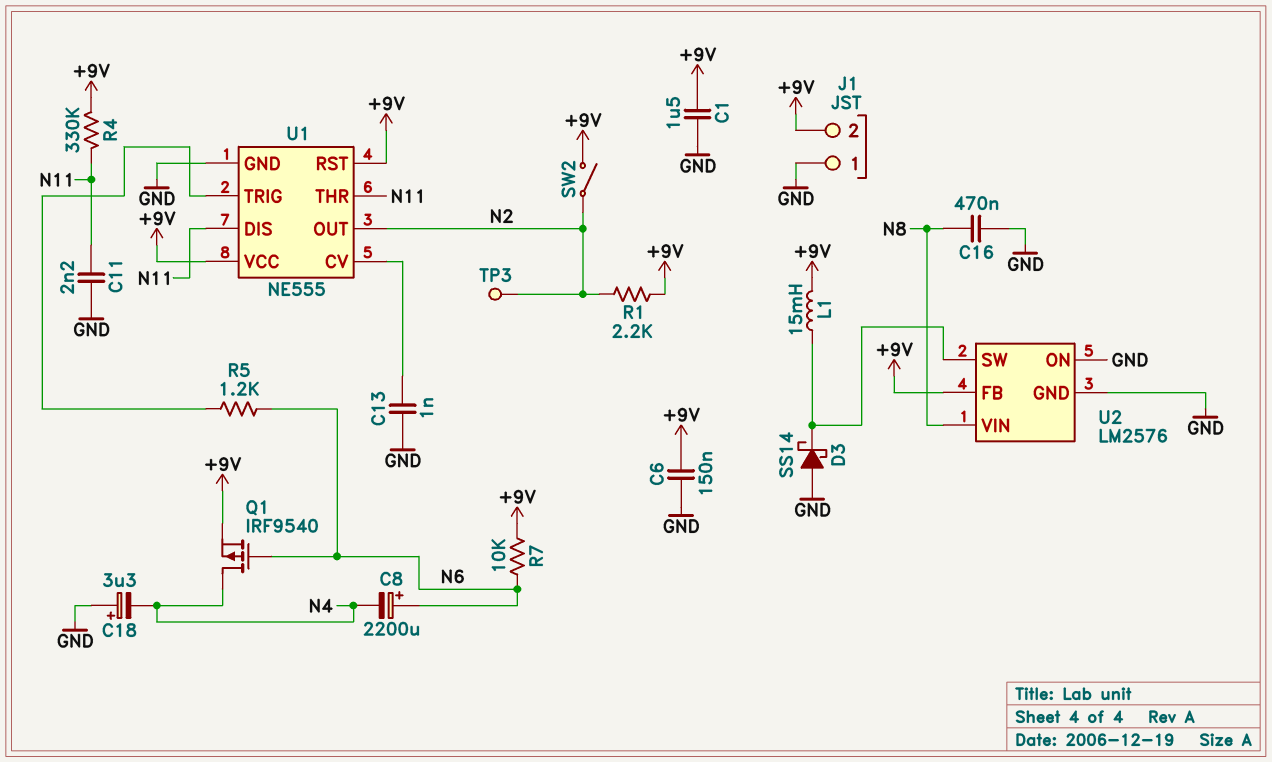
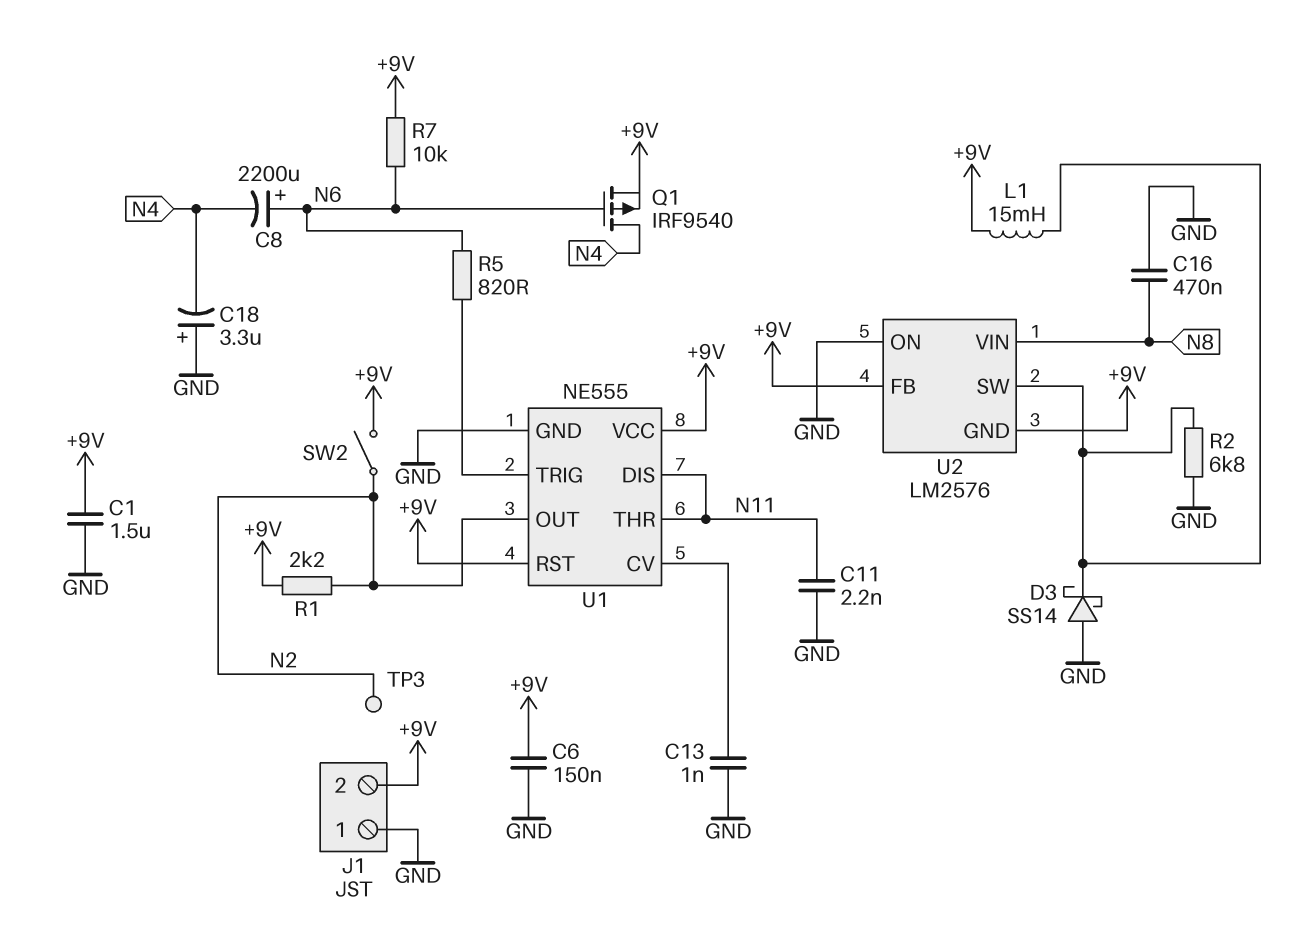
R2: none -> 6.8k (GND, U2/SW)
R4: 330k (+9V, N11) -> none
R5: 1.2k (N6, U1/TRIG) -> 820 (N6, U1/TRIG)
U2 pin GND: GND -> +9V

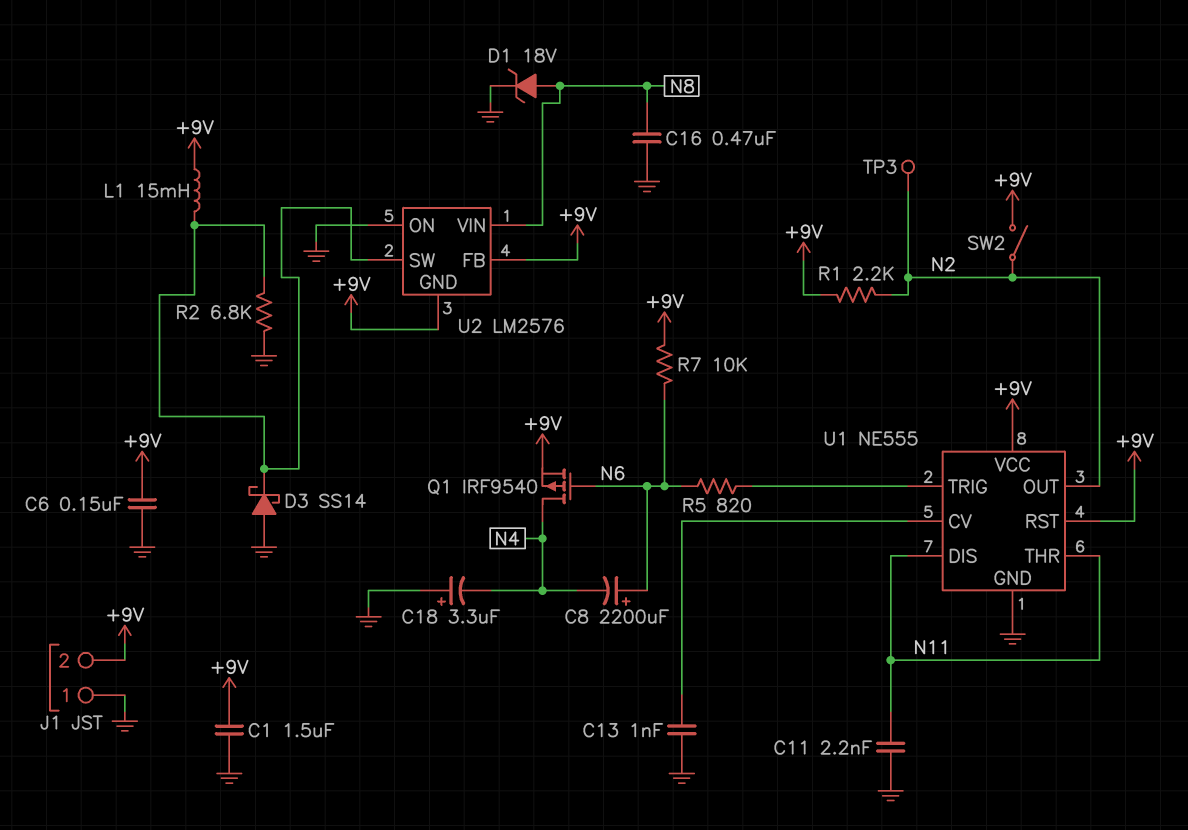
D1: none -> zener 18V (A N8, K GND)

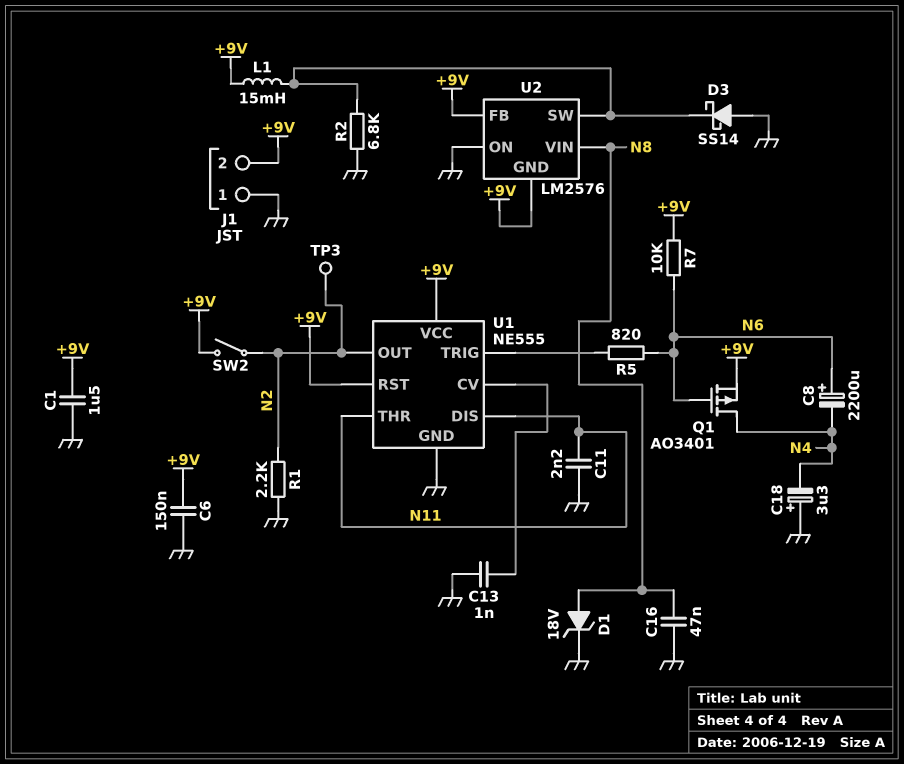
C16: 470nF (GND, N8) -> 47nF (GND, N8)
Q1: PMOS IRF9540 (G N6, D N4, S +9V) -> PMOS AO3401 (G N6, D N4, S +9V)
R1: 2.2k (+9V, N2) -> 2.2k (GND, N2)

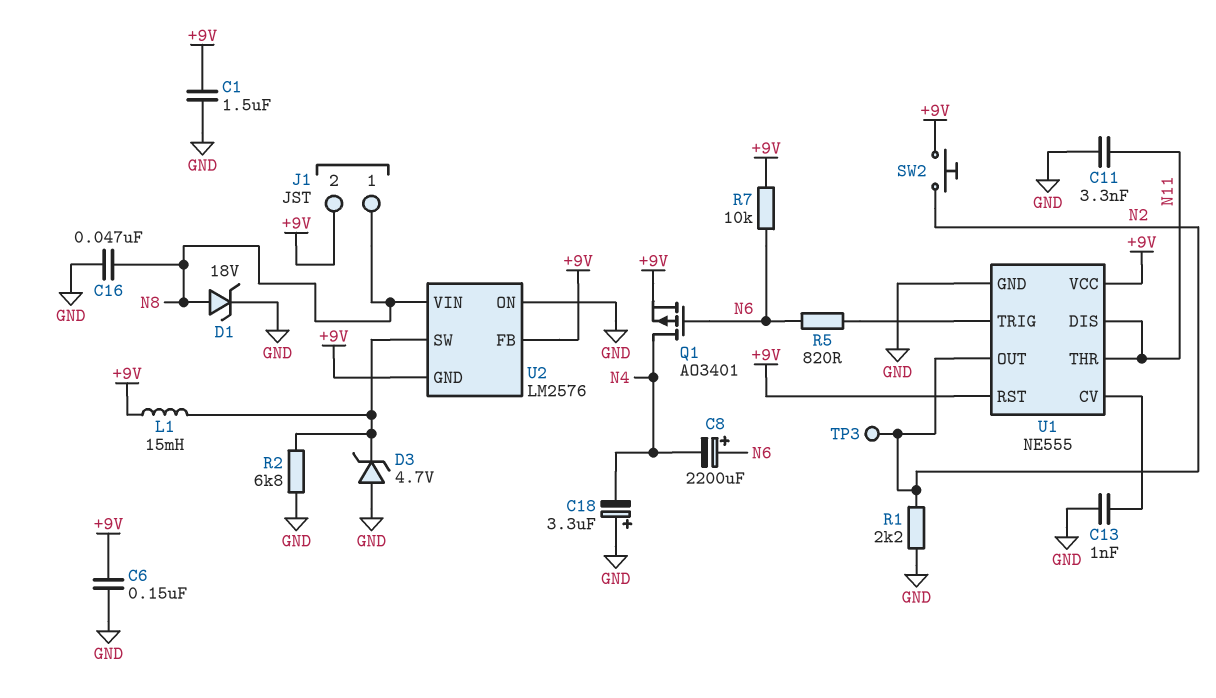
C11: 2.2nF (GND, N11) -> 3.3nF (GND, N11)
D3: schottky SS14 (A GND, K U2/SW) -> zener 4.7V (A GND, K U2/SW)
J1 pin 1: GND -> N8
SW2: switch (+9V, N2) -> button (+9V, N2)

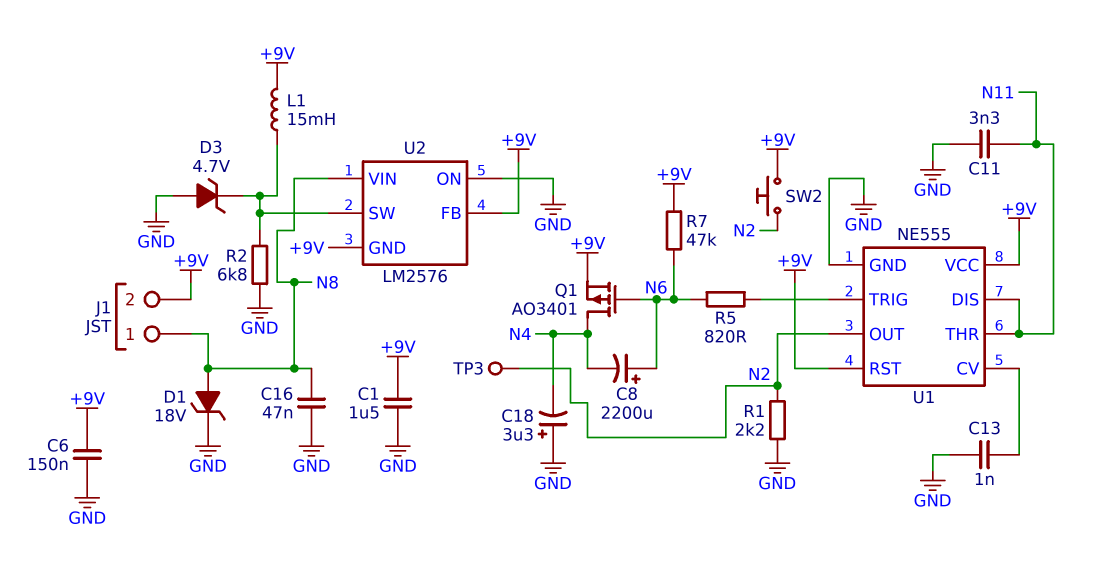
R7: 10k (+9V, N6) -> 47k (+9V, N6)

